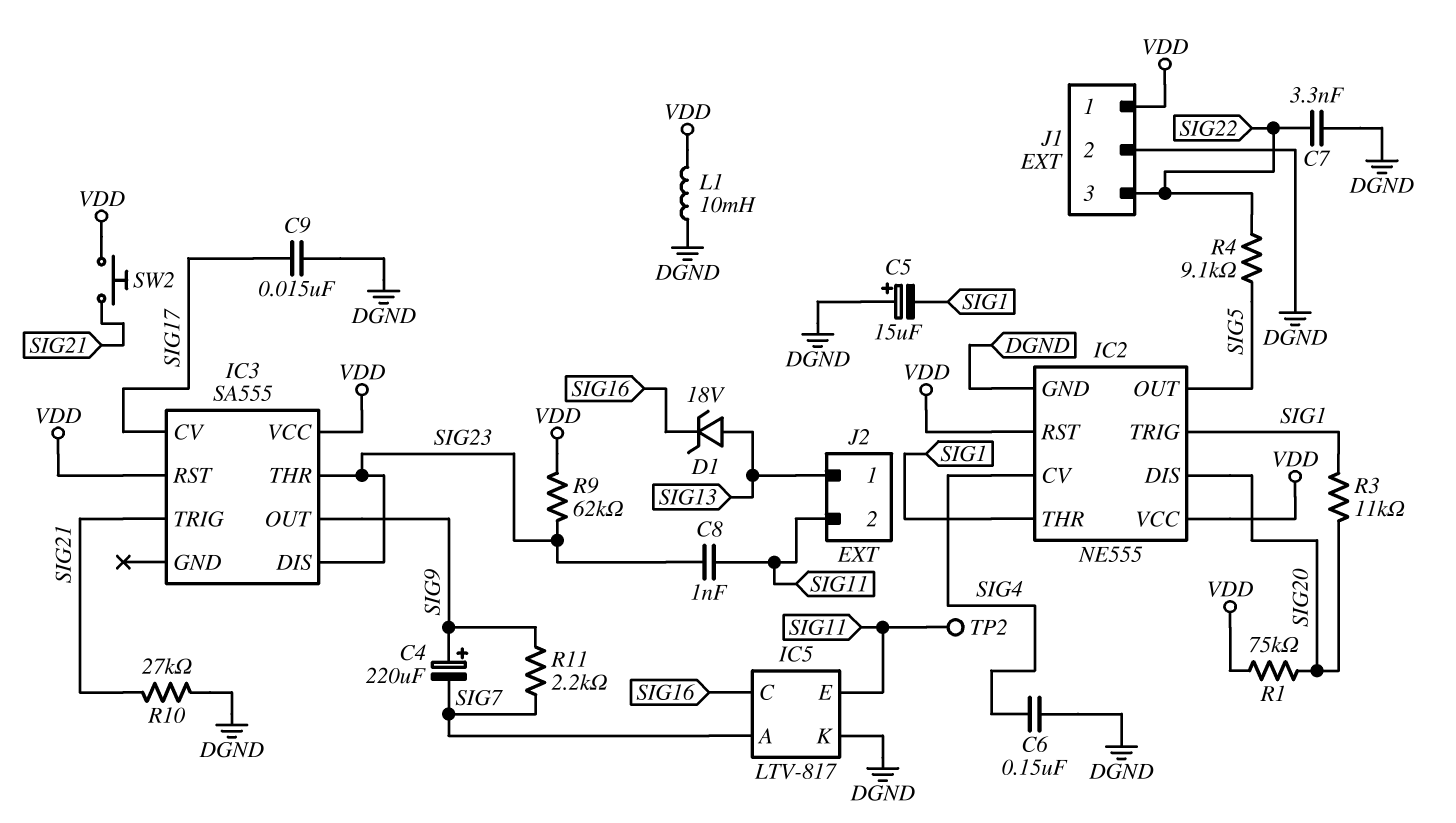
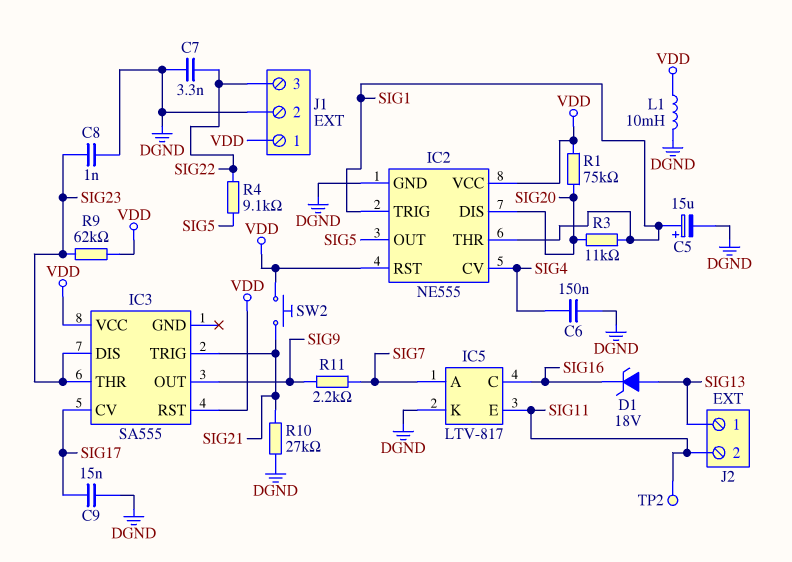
C4: 220uF (plus SIG9, minus SIG7) -> none
C5: 15uF (plus DGND, minus SIG1) -> 15uF (plus SIG1, minus DGND)
C8: 1nF (SIG11, SIG23) -> 1nF (DGND, SIG23)

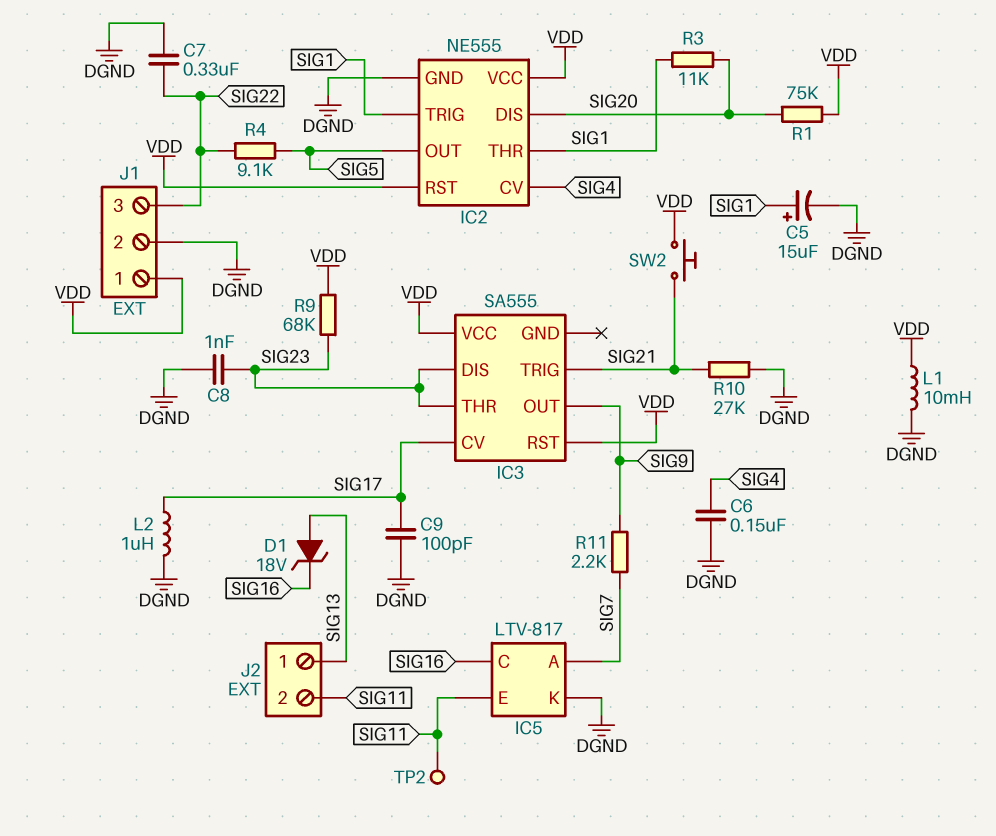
C7: 3.3nF (DGND, SIG22) -> 330nF (DGND, SIG22)
C9: 15nF (DGND, SIG17) -> 100pF (DGND, SIG17)
L2: none -> 1uH (DGND, SIG17)
R9: 62k (SIG23, VDD) -> 68k (SIG23, VDD)

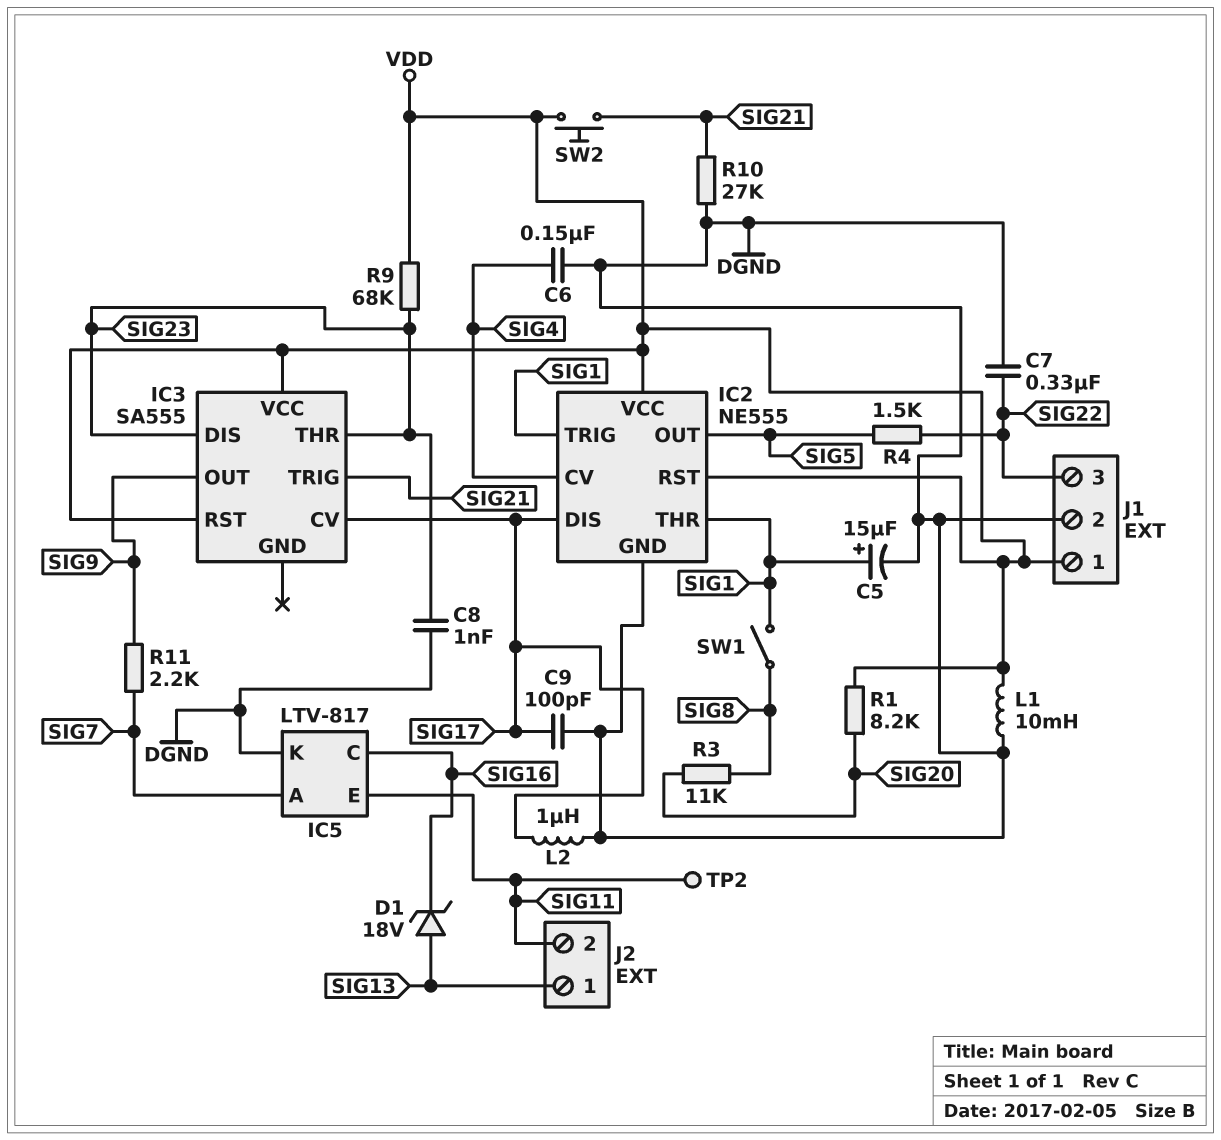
IC2 pin DIS: SIG20 -> SIG17
R1: 75k (SIG20, VDD) -> 8.2k (SIG20, VDD)
R3: 11k (SIG1, SIG20) -> 11k (SIG8, SIG20)
R4: 9.1k (SIG5, SIG22) -> 1.5k (SIG5, SIG22)
SW1: none -> switch (SIG1, SIG8)

